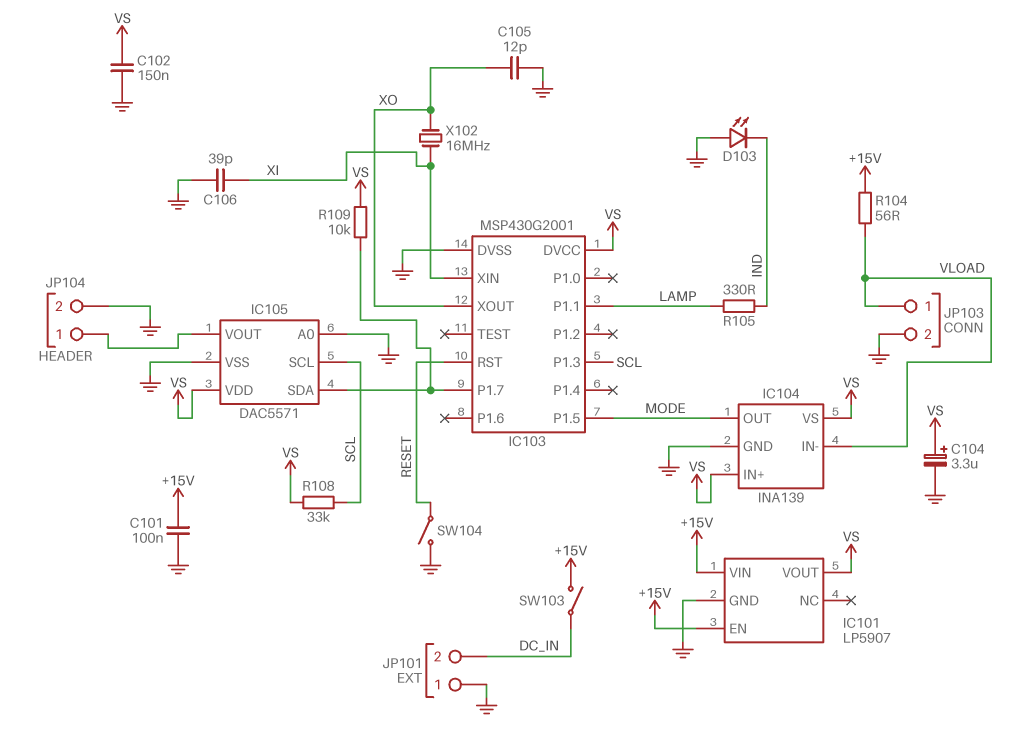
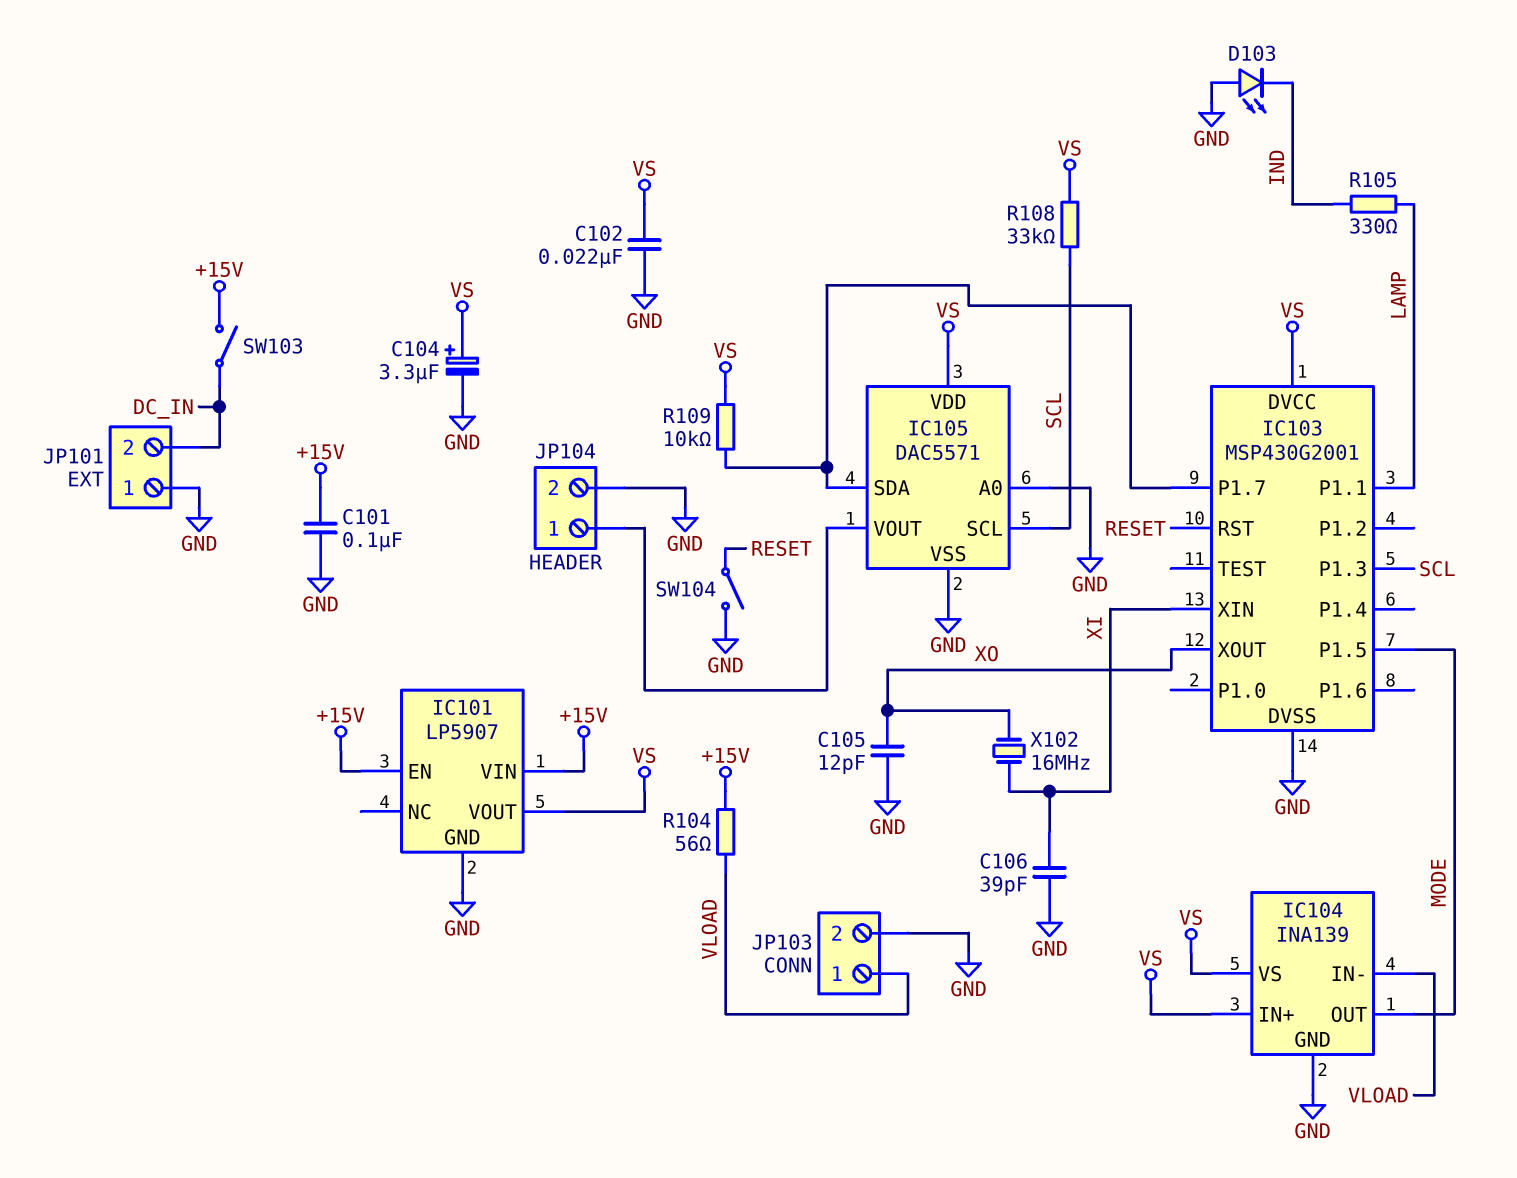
C102: 150nF (GND, VS) -> 22nF (GND, VS)

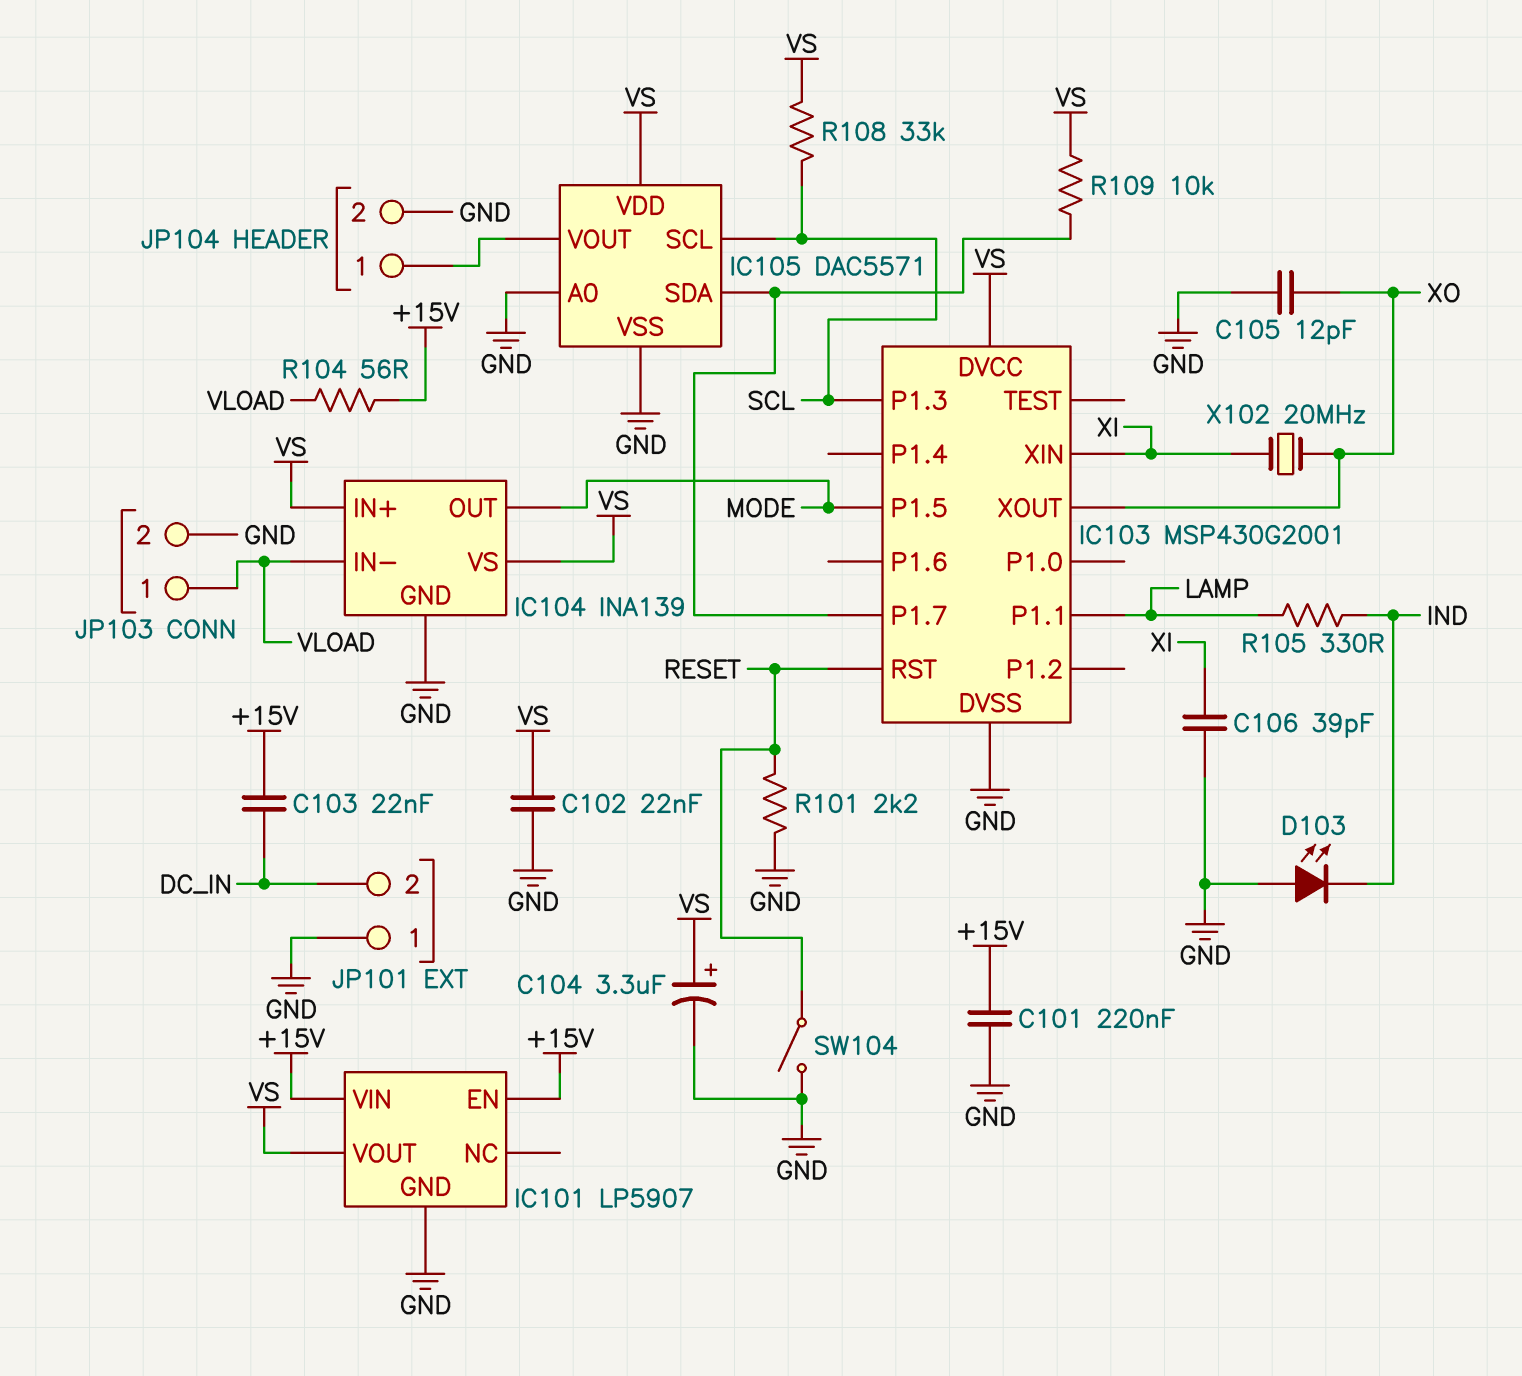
C101: 100nF (+15V, GND) -> 220nF (+15V, GND)
C103: none -> 22nF (+15V, DC_IN)
R101: none -> 2.2k (GND, RESET)
SW103: switch (+15V, DC_IN) -> none
X102: 16MHz (XI, XO) -> 20MHz (XI, XO)

